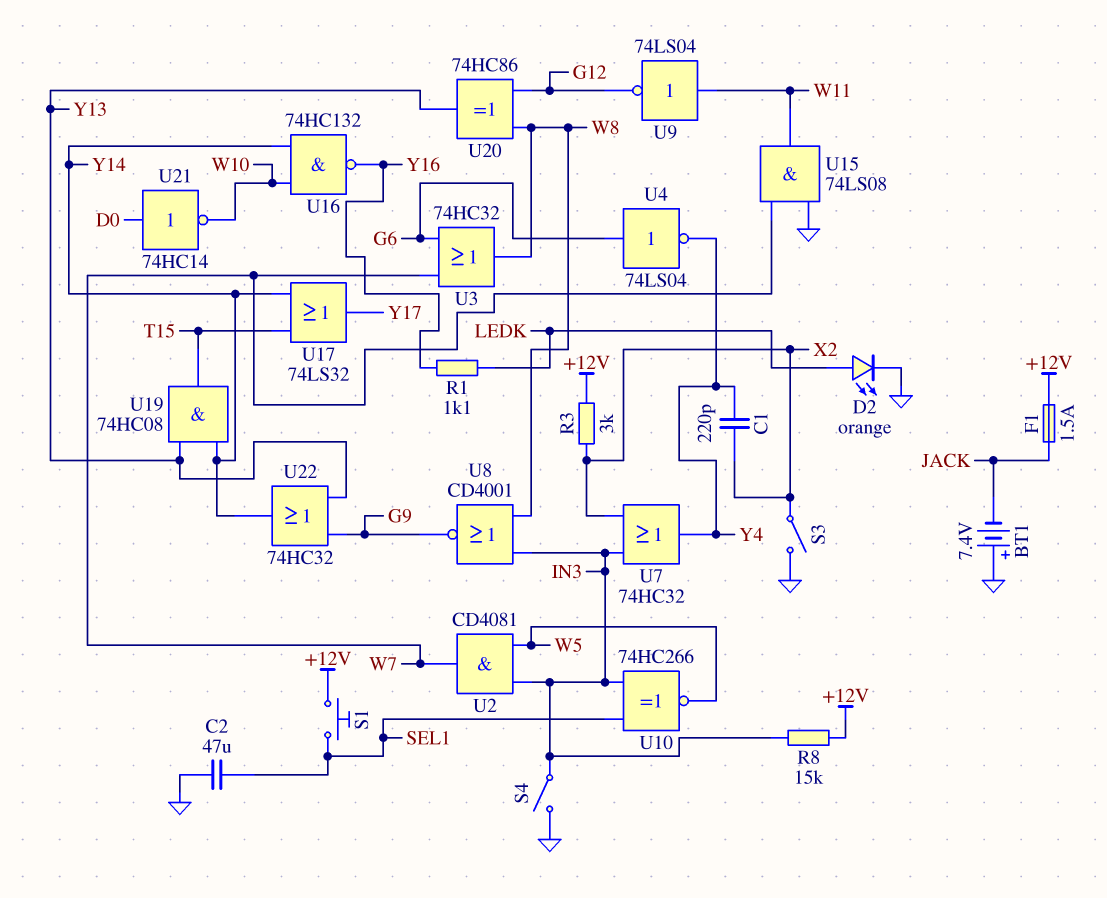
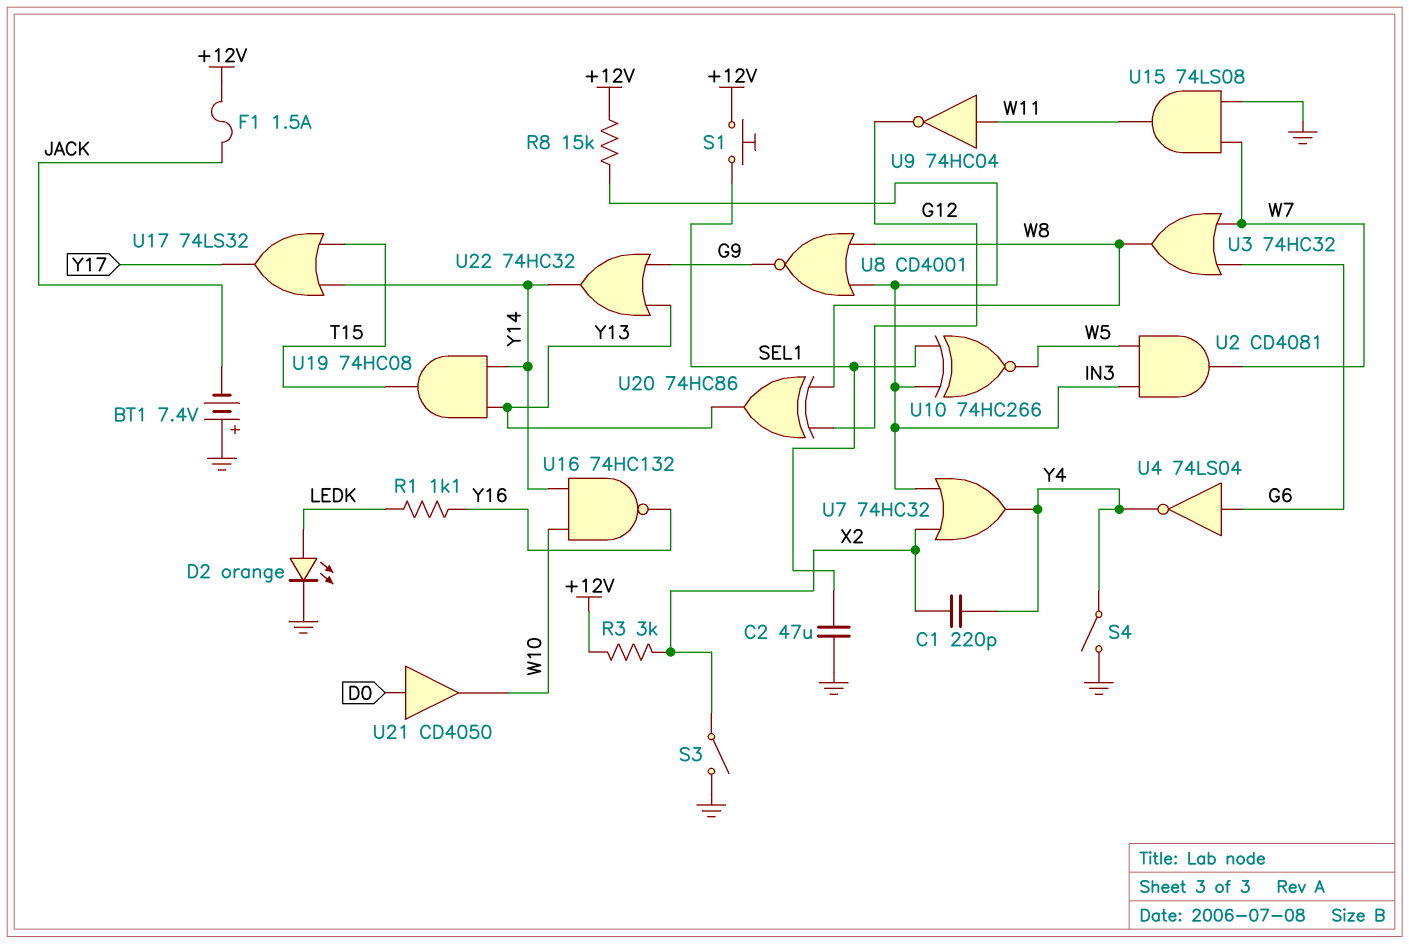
S4: switch (GND, IN3) -> switch (GND, Y4)
U9: NOT 74LS04 (in W11, out G12) -> NOT 74HC04 (in W11, out G12)
U21: NOT 74HC14 (in D0, out W10) -> buffer CD4050 (in D0, out W10)

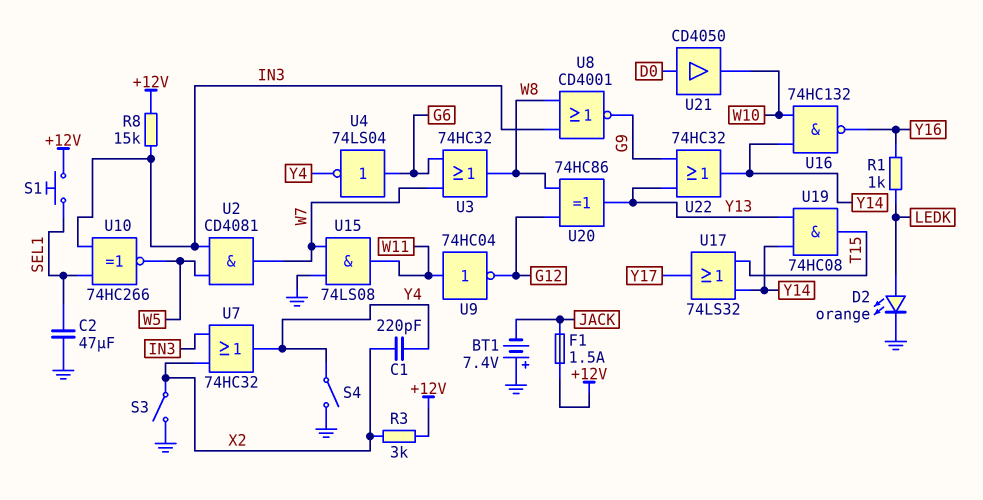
R1: 1.1k (LEDK, Y16) -> 1k (LEDK, Y16)

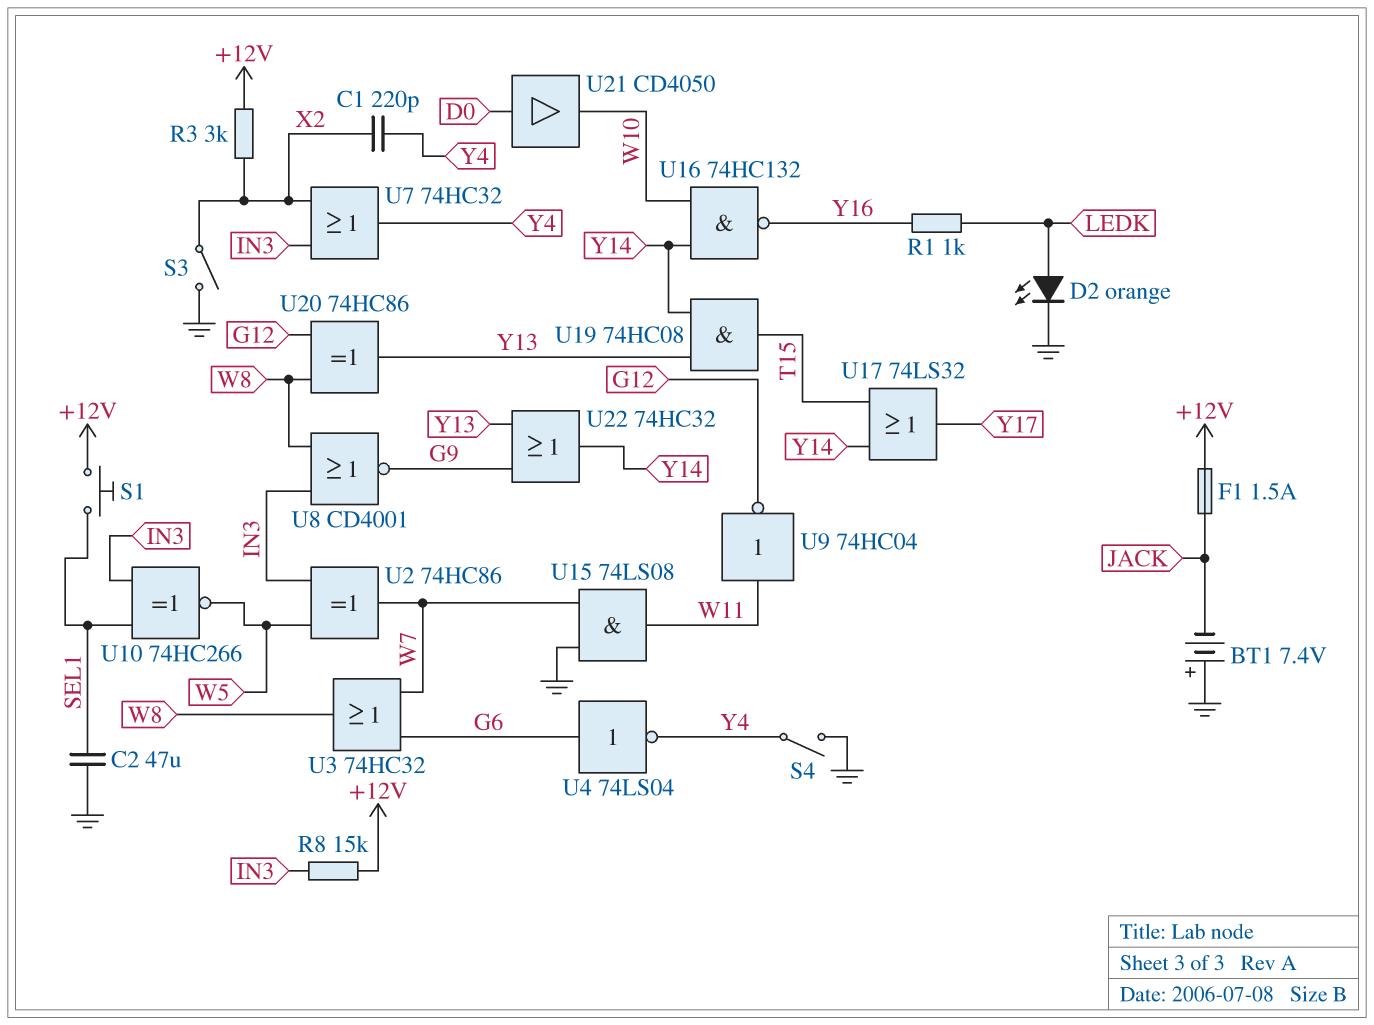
U2: AND CD4081 (in IN3, in W5, out W7) -> XOR 74HC86 (in IN3, in W5, out W7)

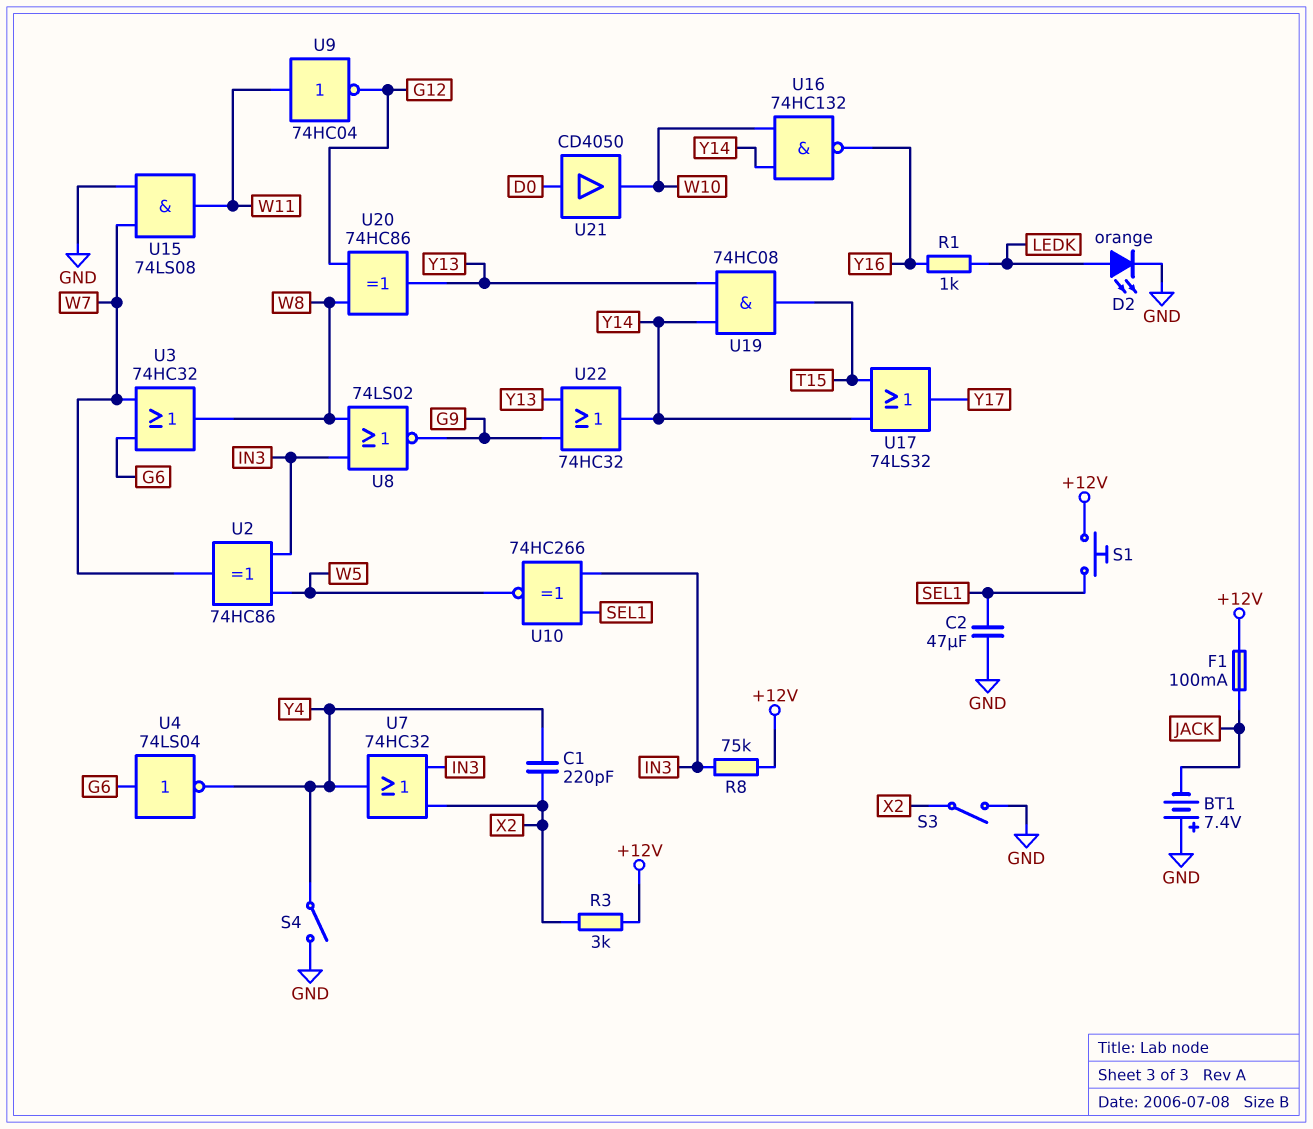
F1: 1.5A (+12V, JACK) -> 100mA (+12V, JACK)
R8: 15k (+12V, IN3) -> 75k (+12V, IN3)
U8: NOR CD4001 (in IN3, in W8, out G9) -> NOR 74LS02 (in IN3, in W8, out G9)

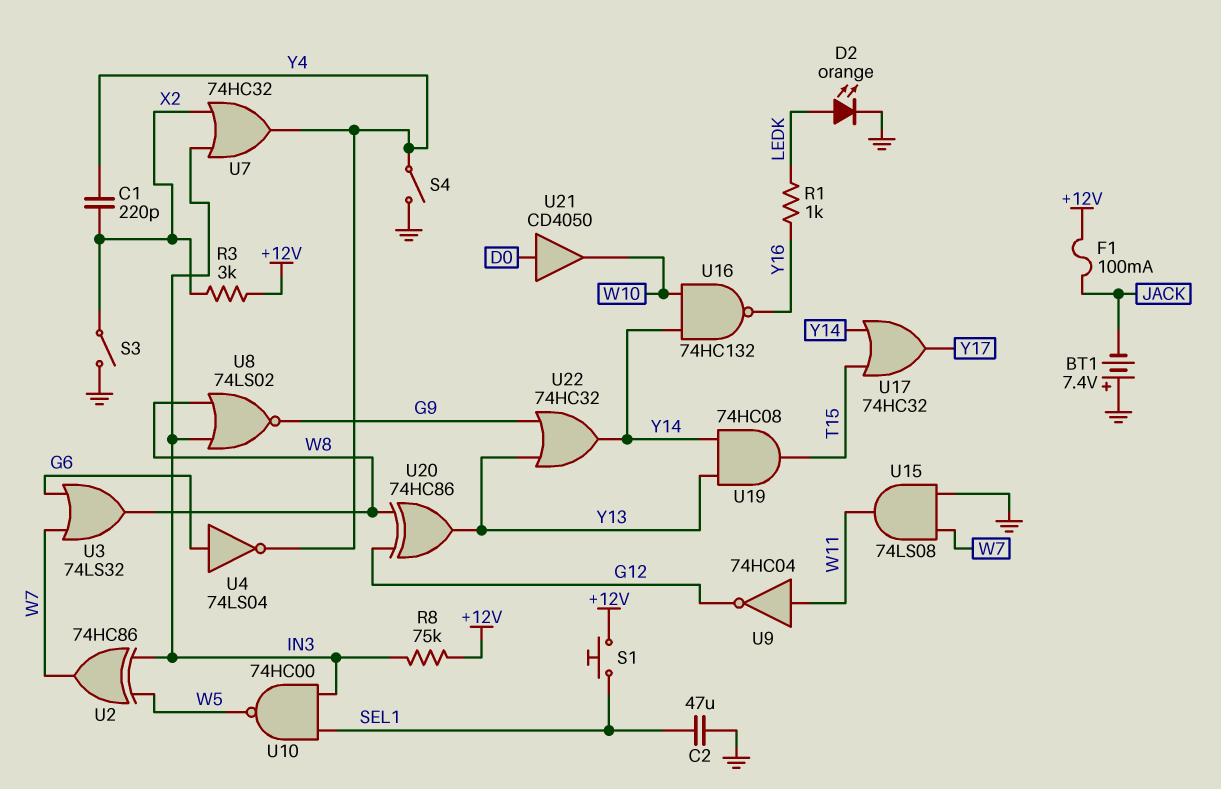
U3: OR 74HC32 (in G6, in W7, out W8) -> OR 74LS32 (in G6, in W7, out W8)
U10: XNOR 74HC266 (in IN3, in SEL1, out W5) -> NAND 74HC00 (in IN3, in SEL1, out W5)
U17: OR 74LS32 (in T15, in Y14, out Y17) -> OR 74HC32 (in T15, in Y14, out Y17)

